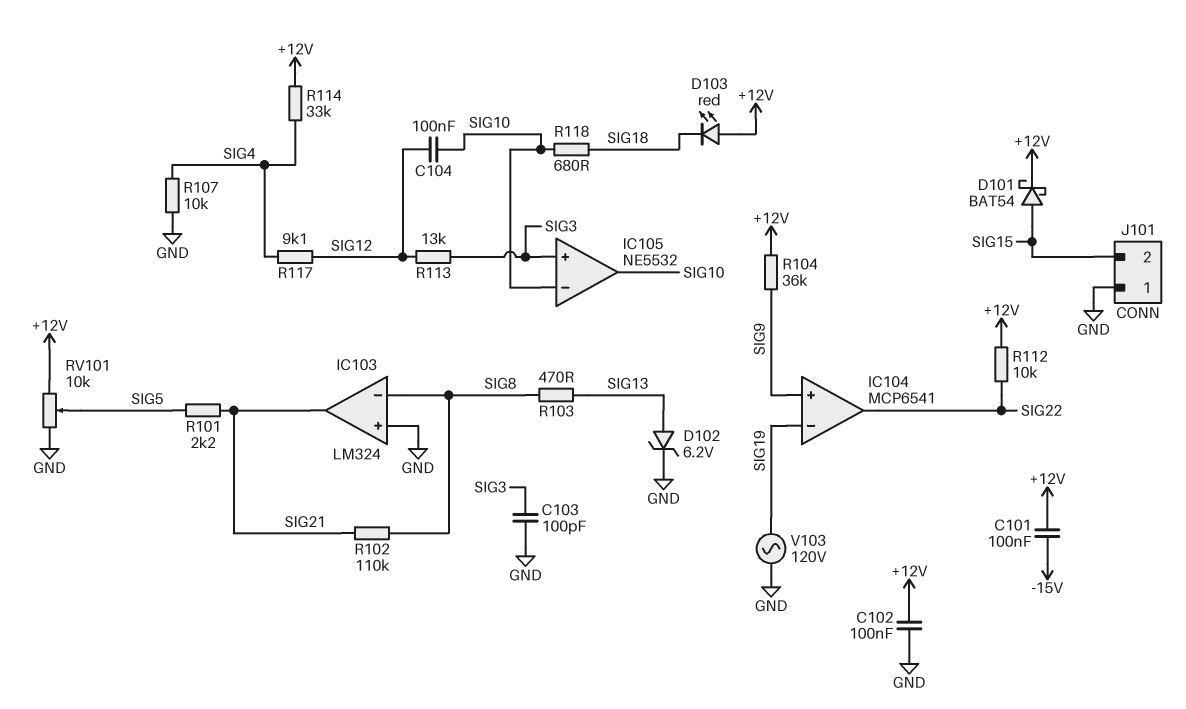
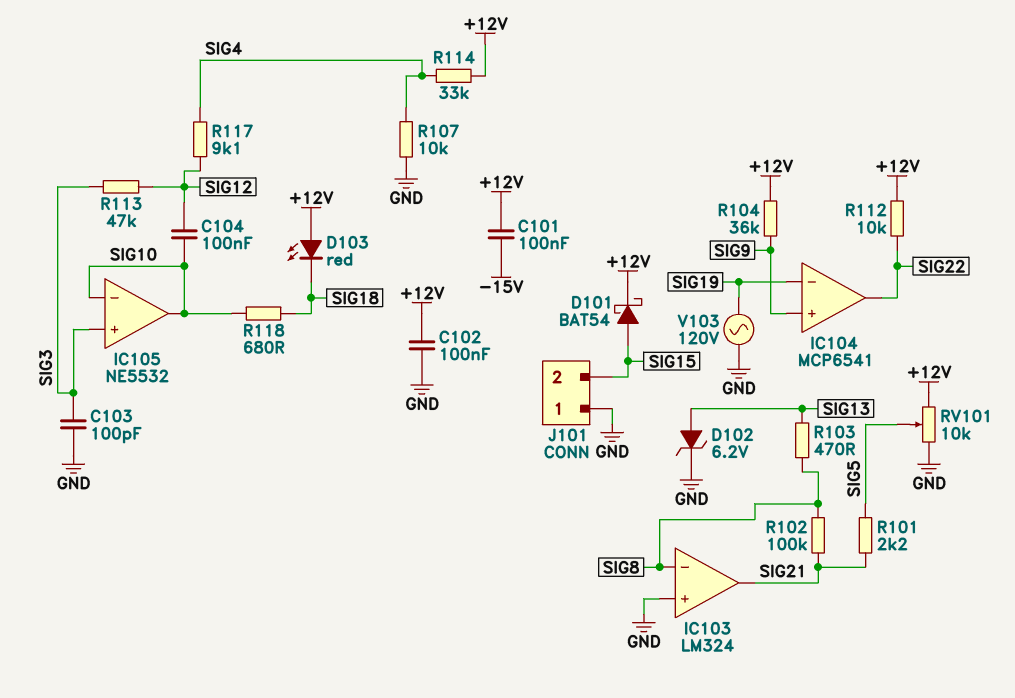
R102: 110k (SIG8, SIG21) -> 100k (SIG8, SIG21)
R113: 13k (SIG3, SIG12) -> 47k (SIG3, SIG12)

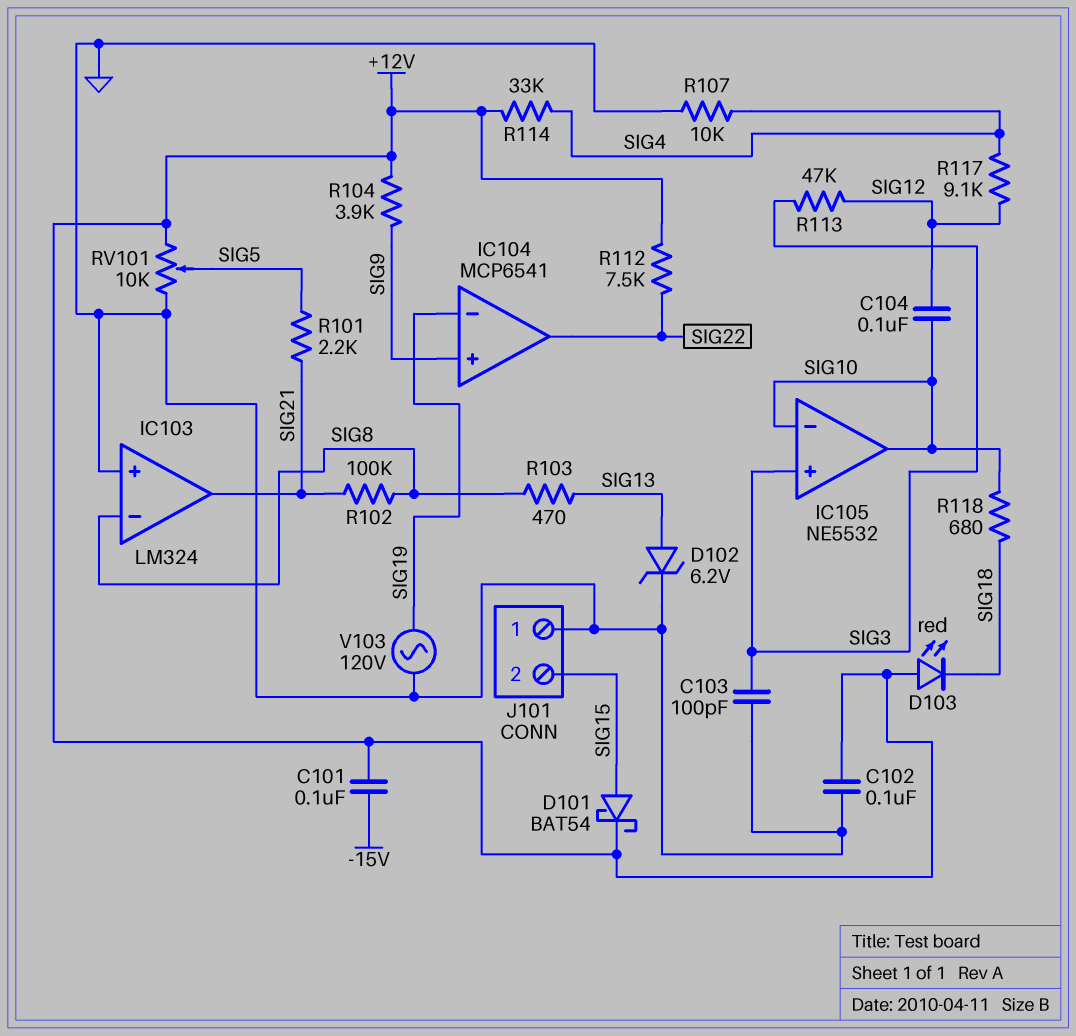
R104: 36k (+12V, SIG9) -> 3.9k (+12V, SIG9)
R112: 10k (+12V, SIG22) -> 7.5k (+12V, SIG22)

